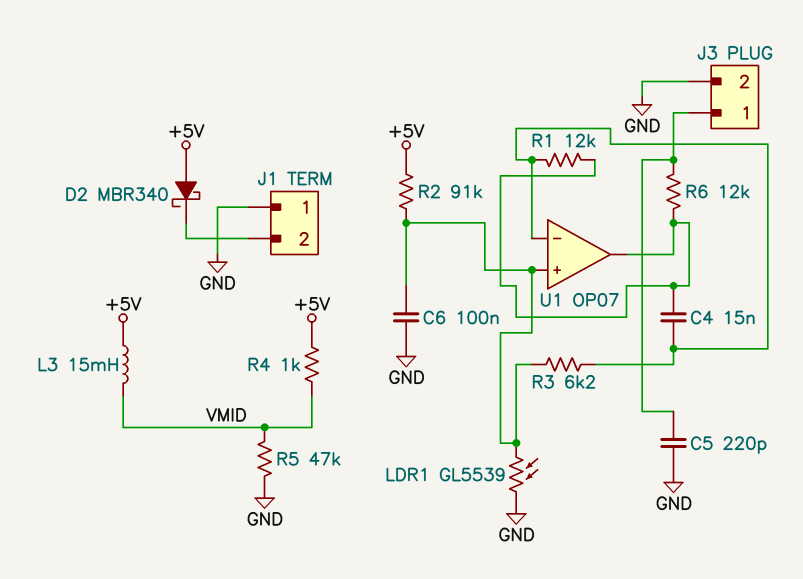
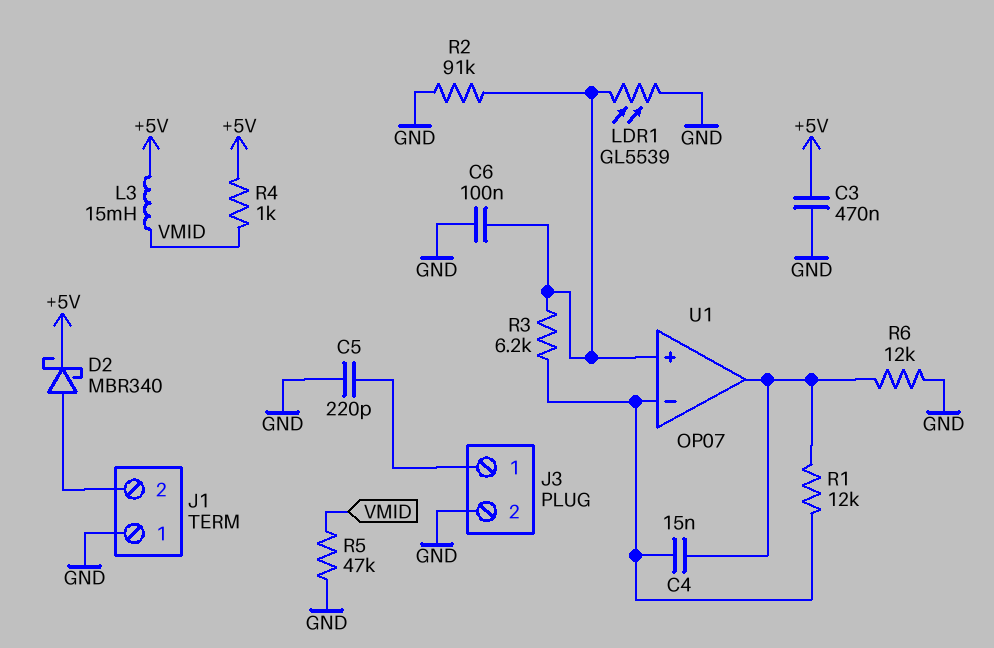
C3: none -> 470nF (+5V, GND)
D2: schottky MBR340 (A +5V, K J1/2) -> schottky MBR340 (A J1/2, K +5V)
R2: 91k (+5V, U1/in+) -> 91k (GND, U1/in+)
R6: 12k (J3/1, U1/out) -> 12k (GND, U1/out)

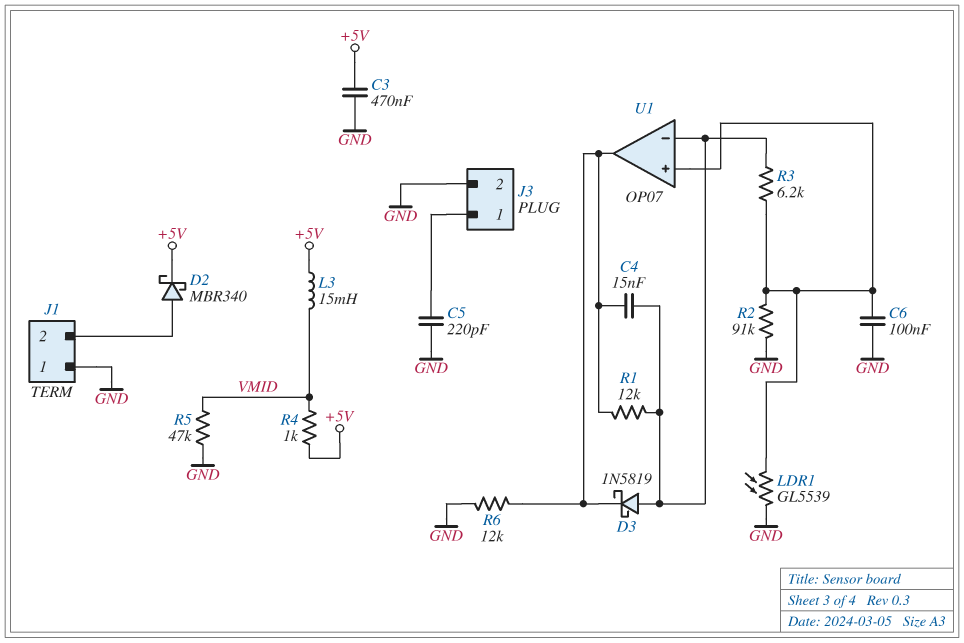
D3: none -> schottky 1N5819 (A U1/in-, K U1/out)

